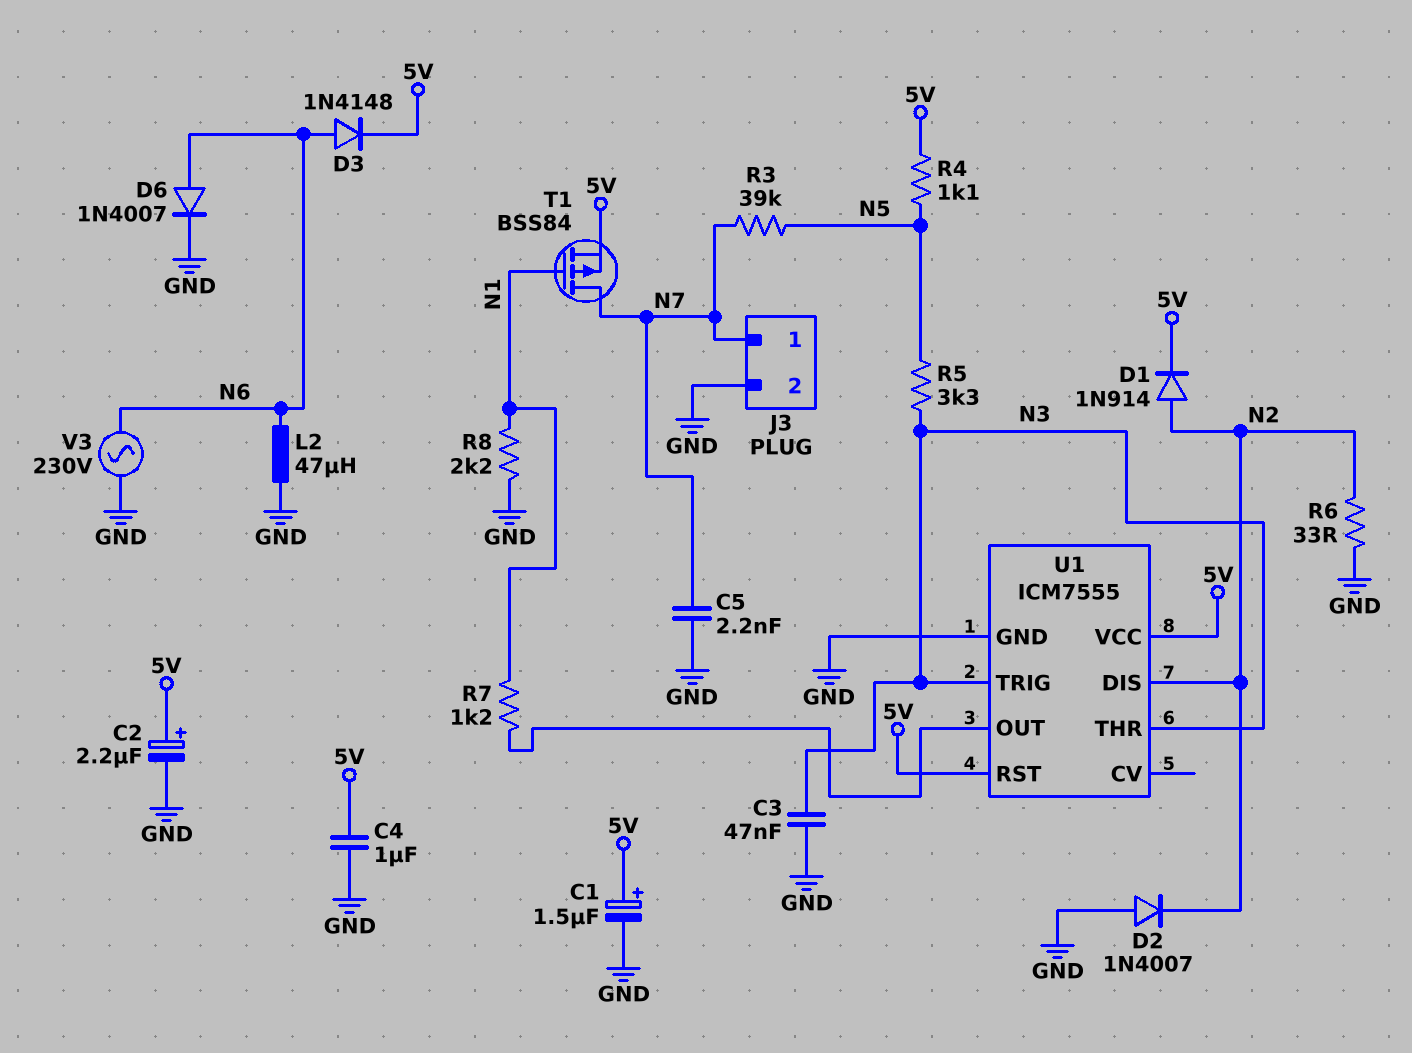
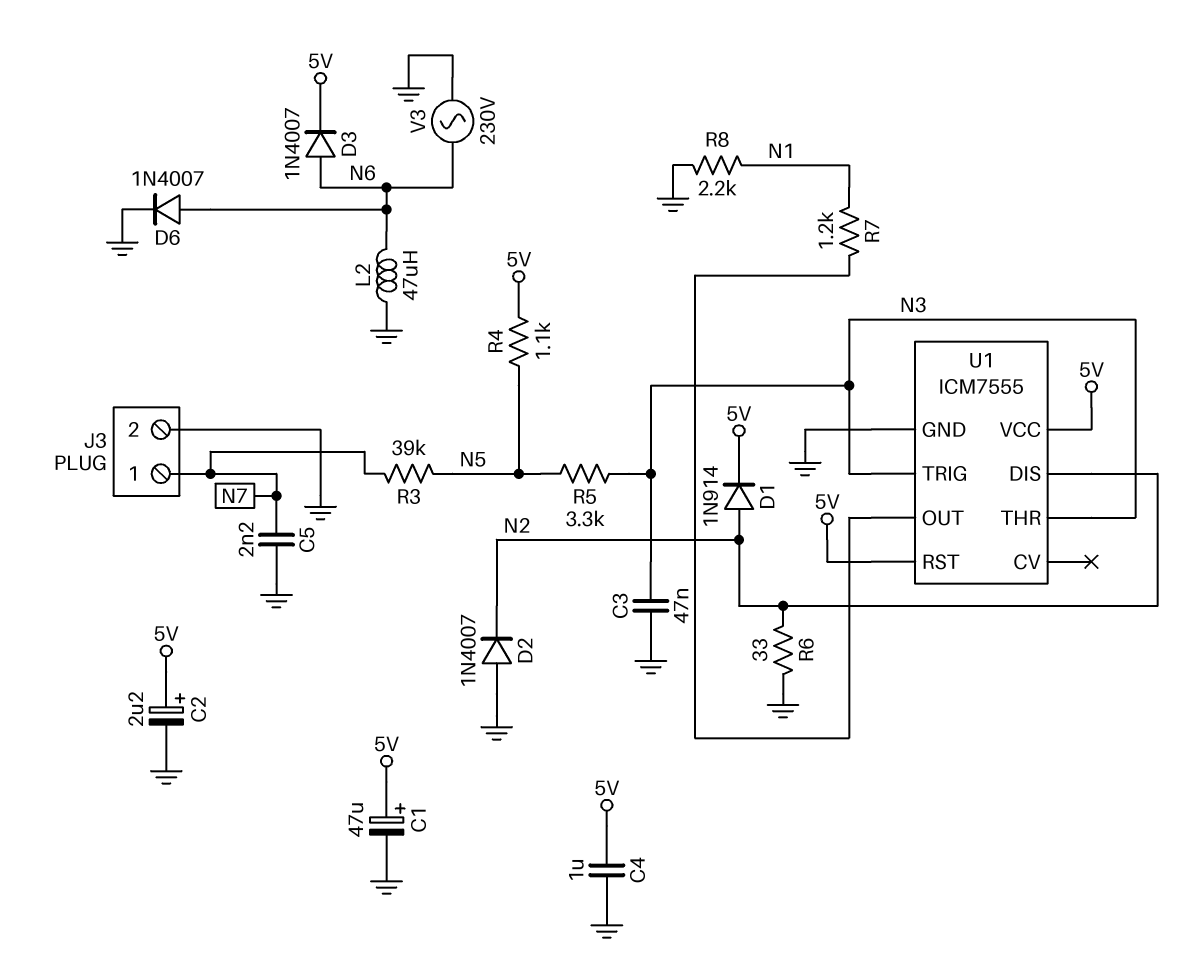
C1: 1.5uF (plus 5V, minus GND) -> 47uF (plus 5V, minus GND)
D3: diode 1N4148 (A N6, K 5V) -> diode 1N4007 (A N6, K 5V)
T1: PMOS BSS84 (G N1, D N7, S 5V) -> none

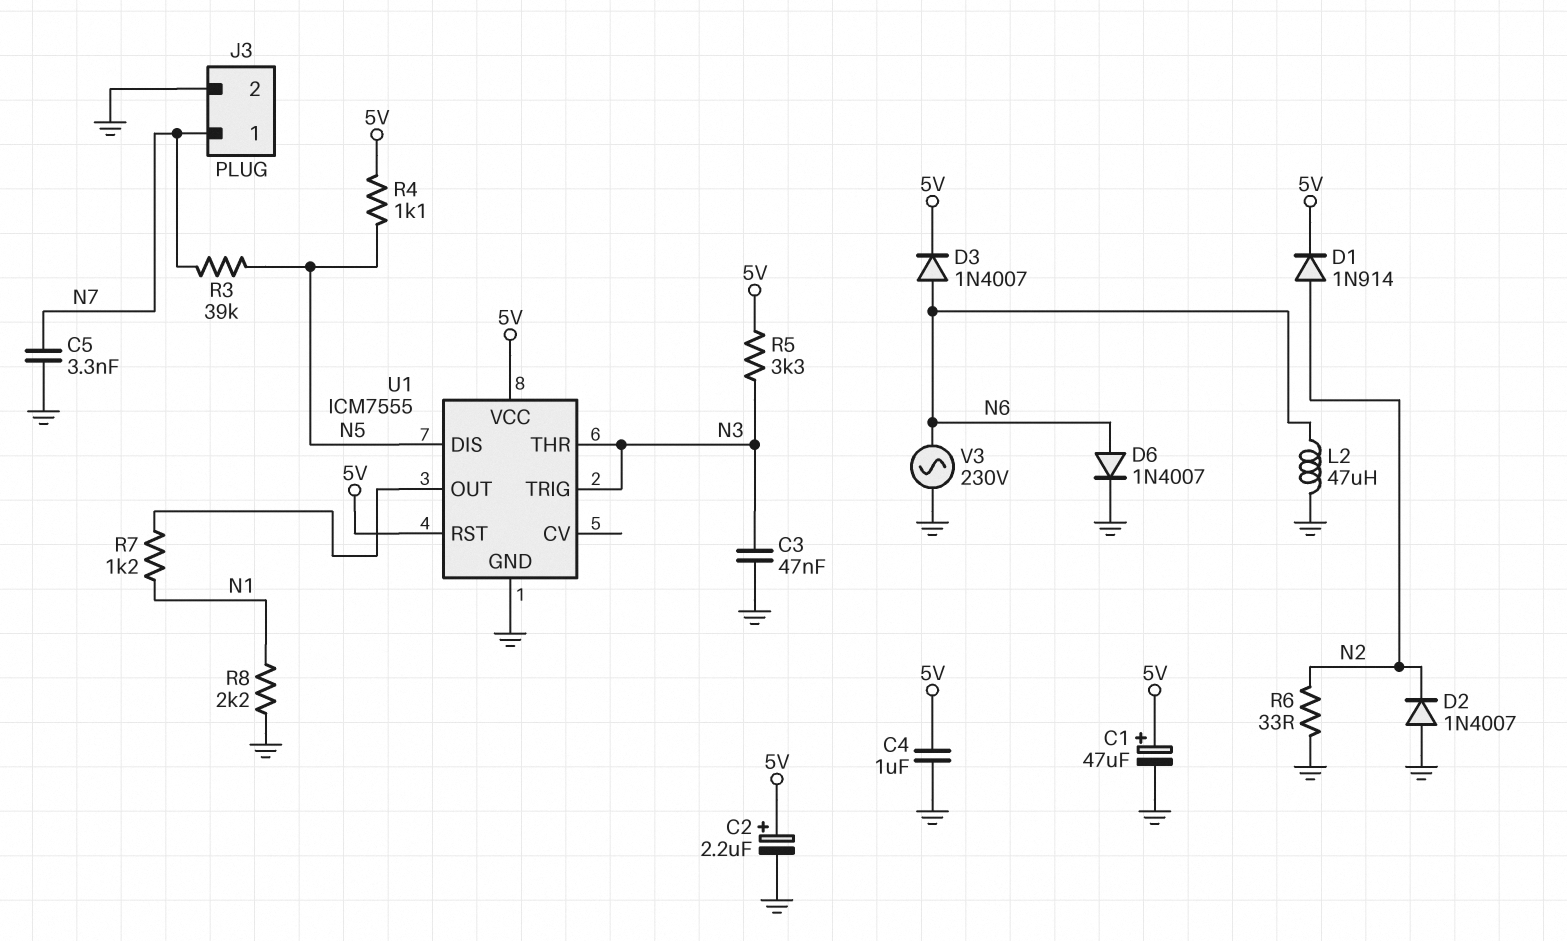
C5: 2.2nF (GND, N7) -> 3.3nF (GND, N7)
R5: 3.3k (N3, N5) -> 3.3k (5V, N3)
U1 pin DIS: N2 -> N5

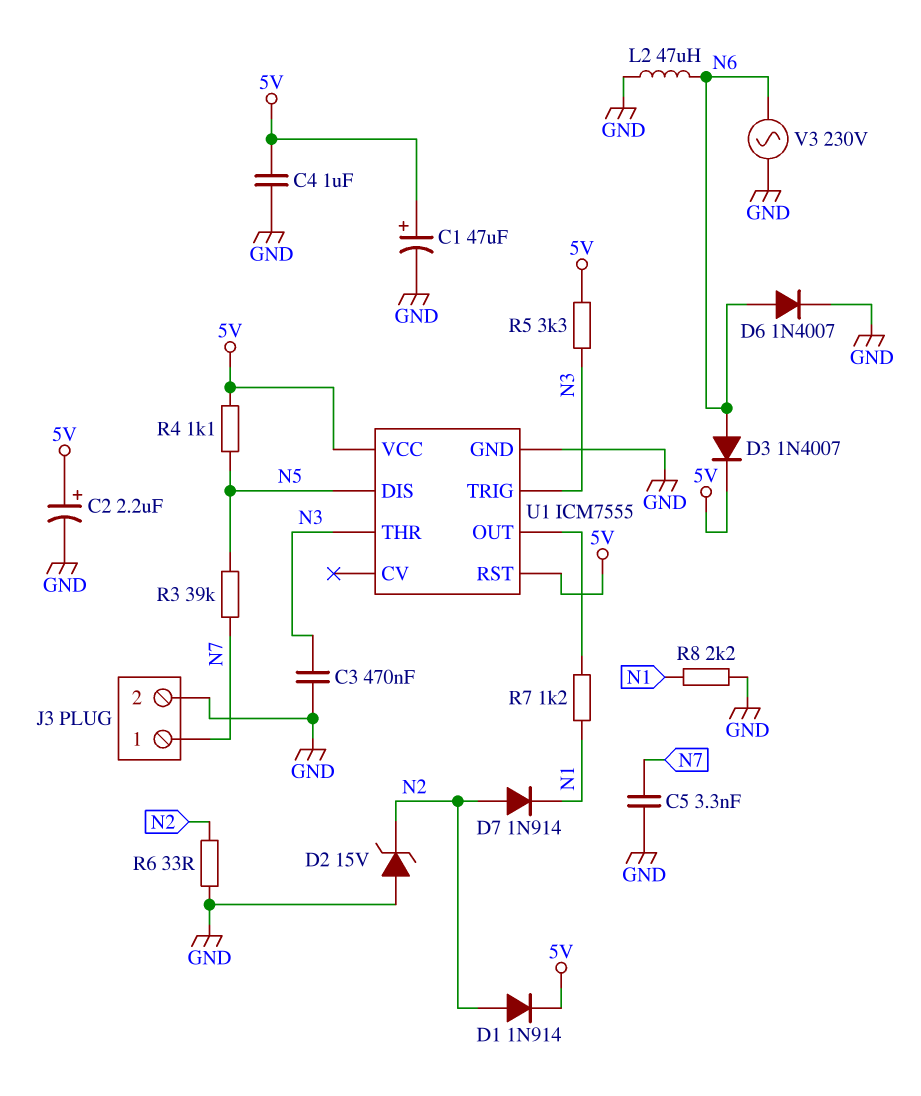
C3: 47nF (GND, N3) -> 470nF (GND, N3)
D2: diode 1N4007 (A GND, K N2) -> zener 15V (A GND, K N2)
D7: none -> diode 1N914 (A N2, K N1)

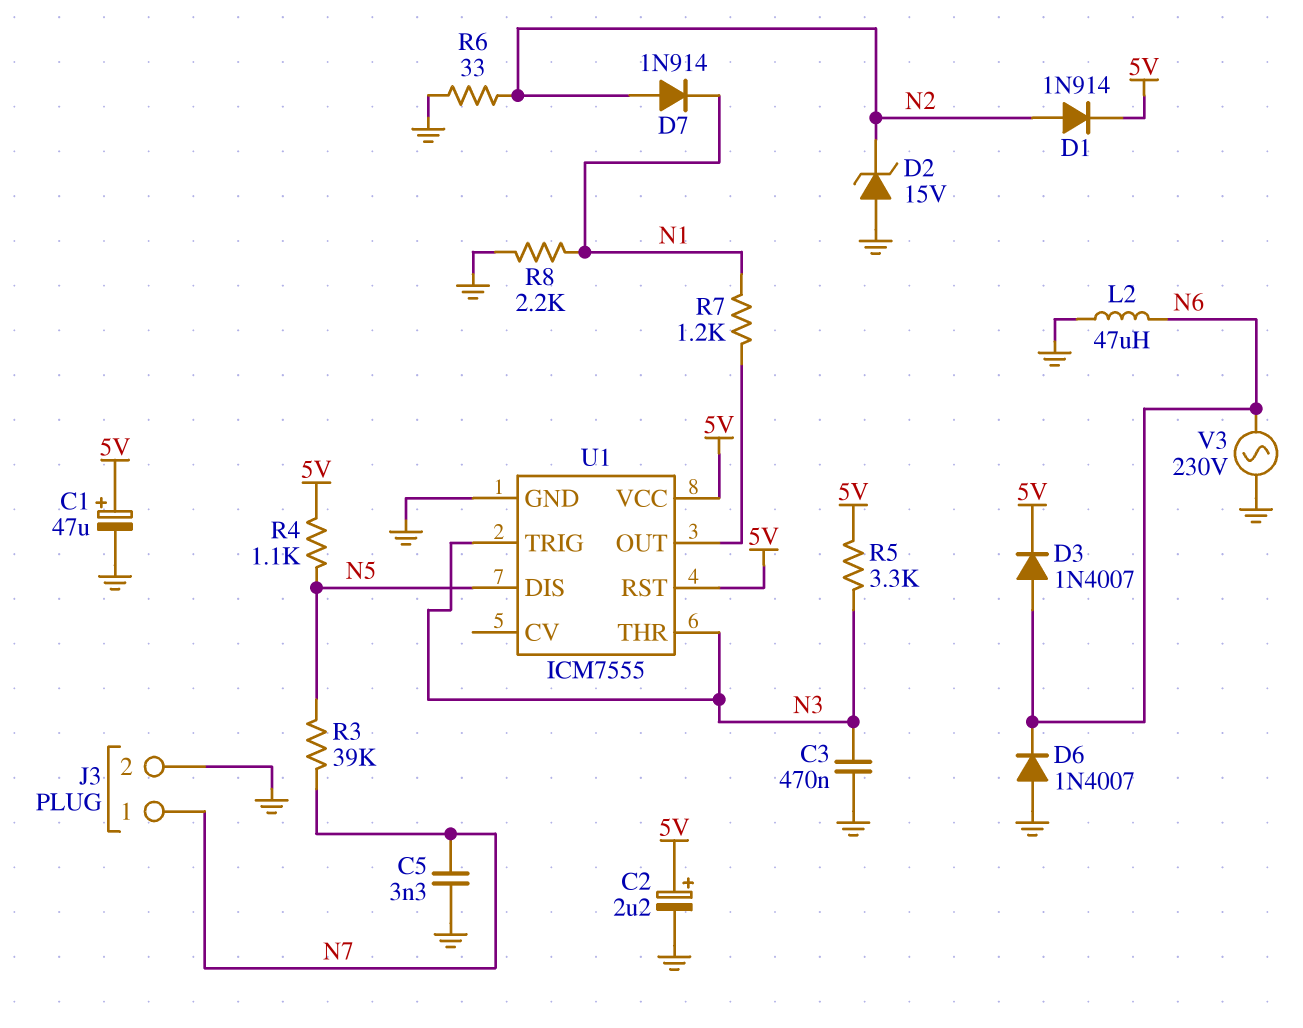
C4: 1uF (5V, GND) -> none
D6: diode 1N4007 (A N6, K GND) -> diode 1N4007 (A GND, K N6)

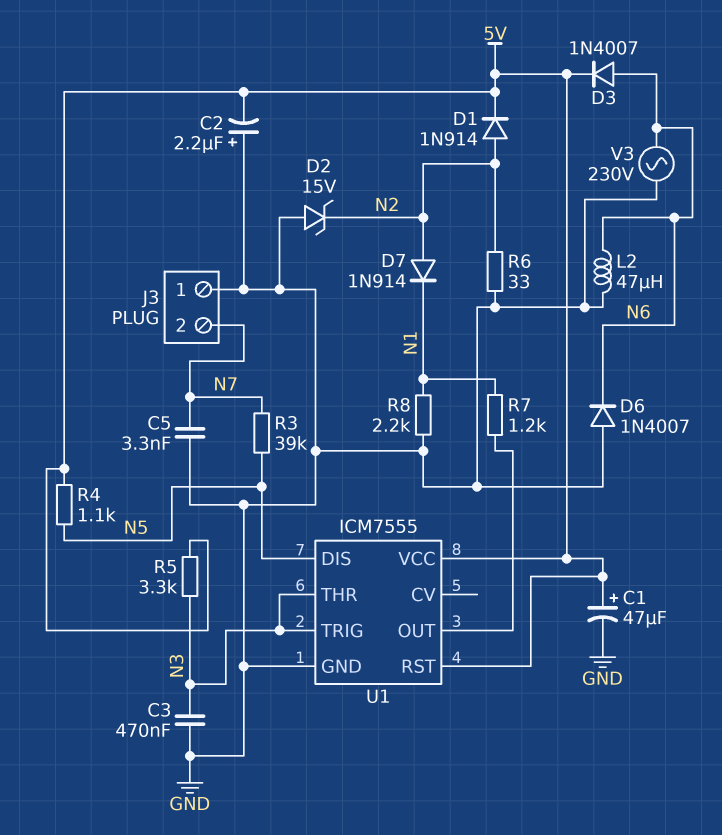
C2: 2.2uF (plus 5V, minus GND) -> 2.2uF (plus GND, minus 5V)
J3 pin 1: N7 -> GND
J3 pin 2: GND -> N7

